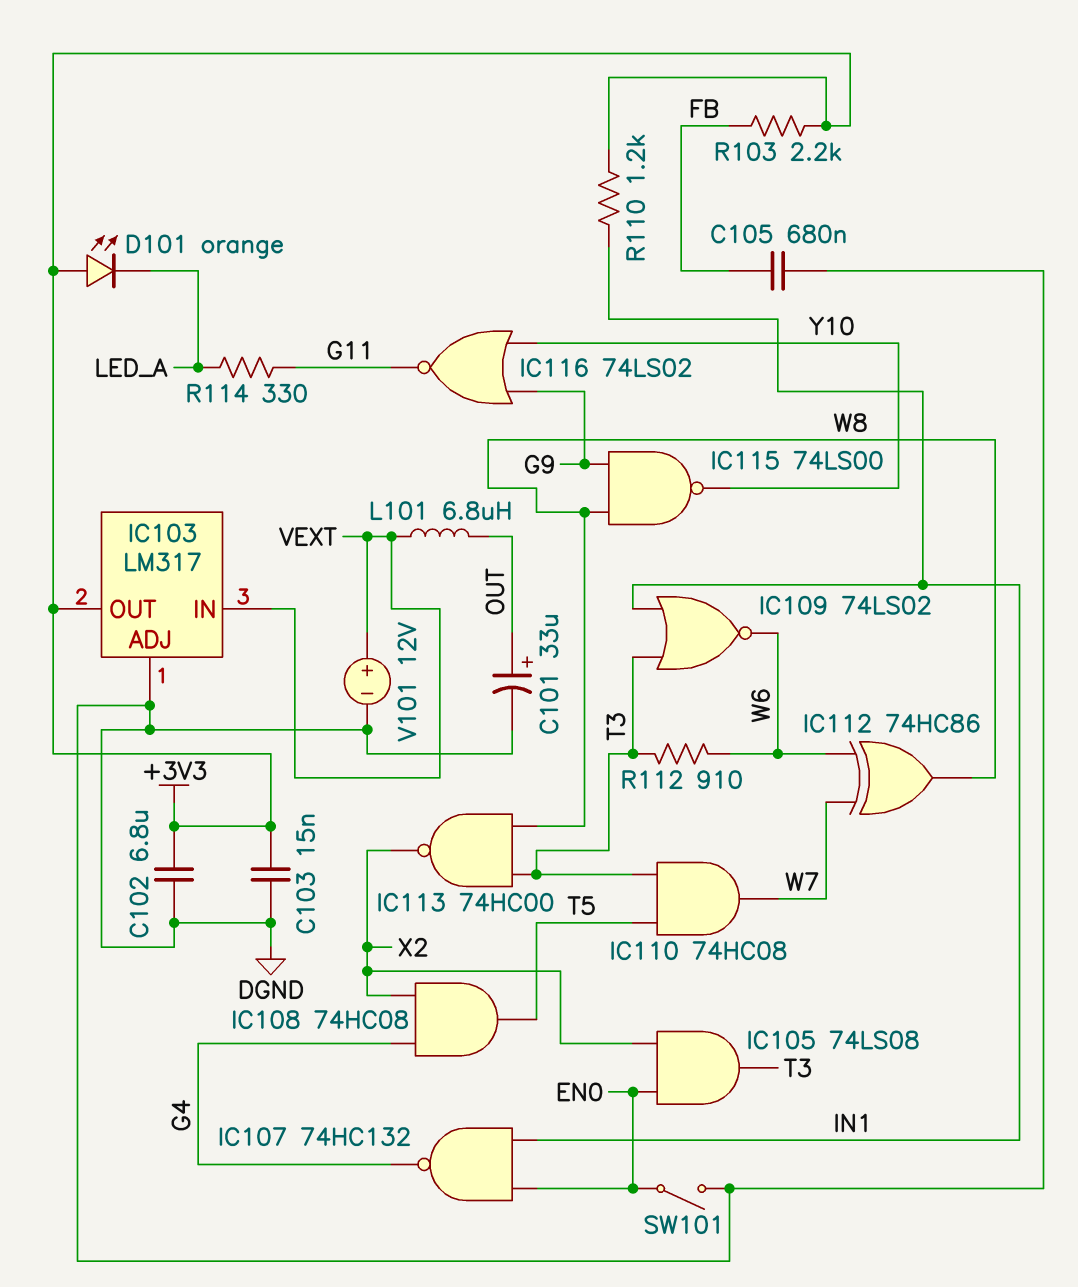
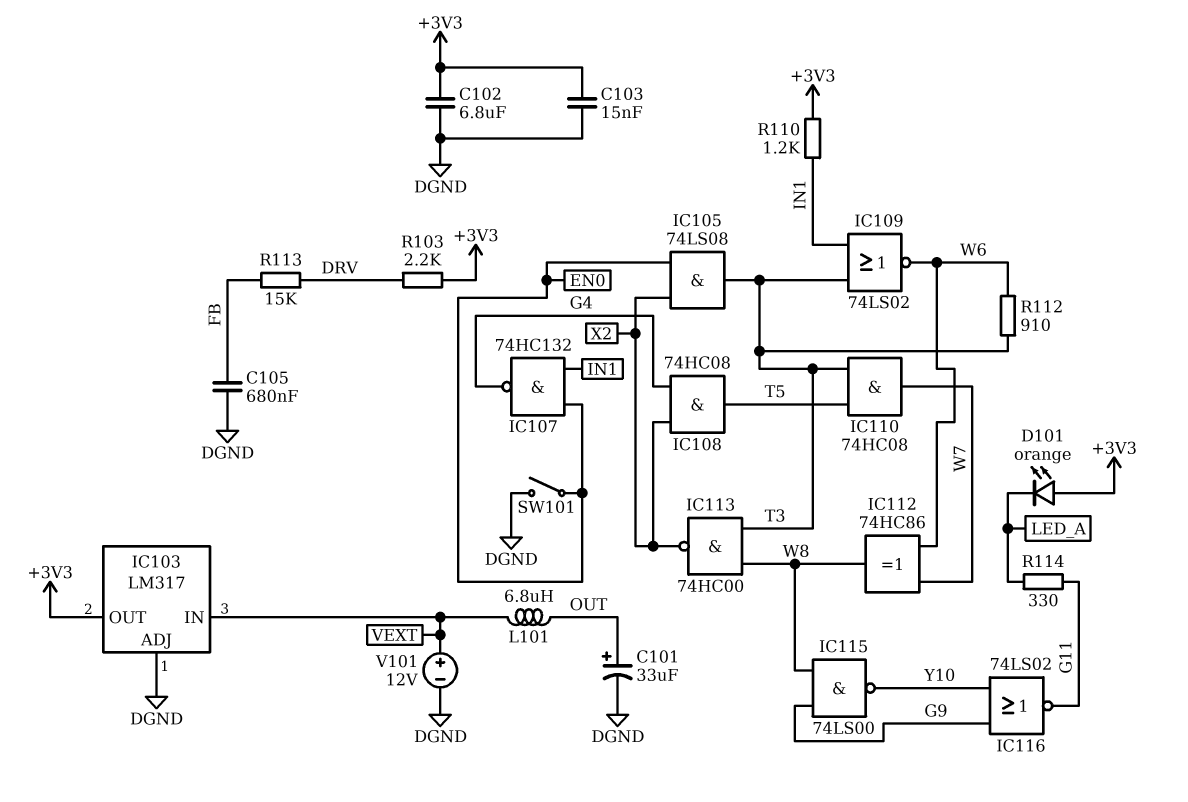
R103: 2.2k (+3V3, FB) -> 2.2k (+3V3, DRV)
R113: none -> 15k (DRV, FB)

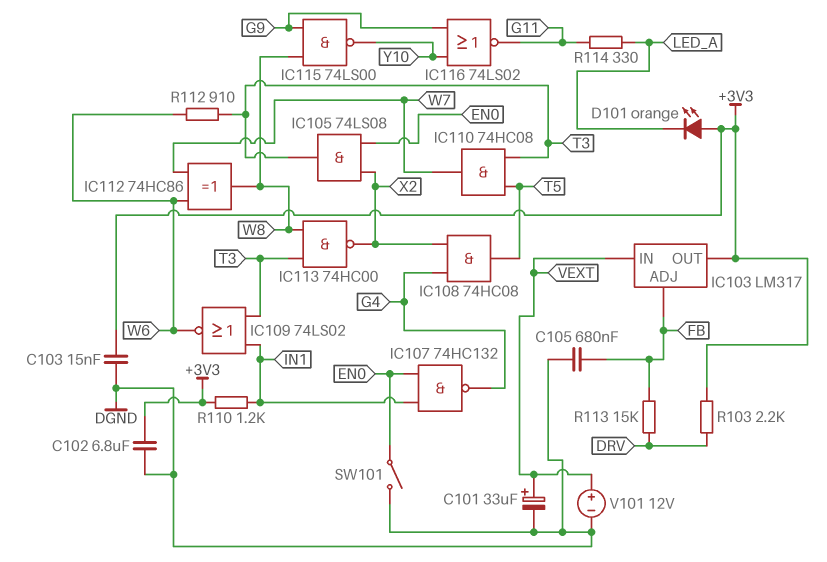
C101: 33uF (plus OUT, minus DGND) -> 33uF (plus VEXT, minus DGND)
IC103 pin ADJ: DGND -> FB
L101: 6.8uH (OUT, VEXT) -> none

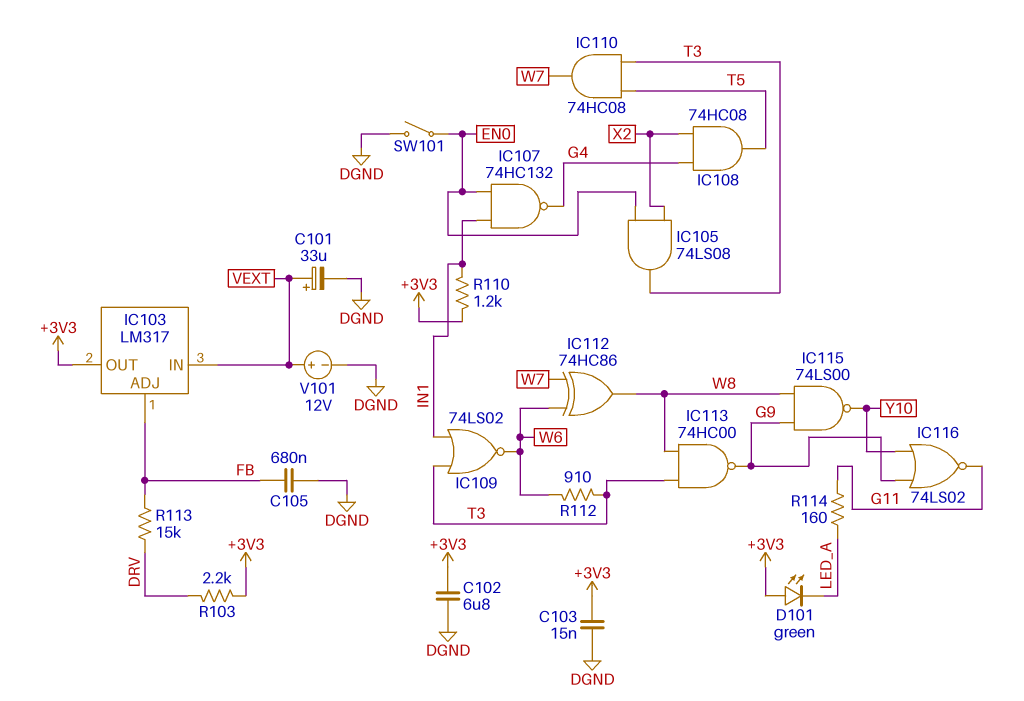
D101: LED orange (A +3V3, K LED_A) -> LED green (A +3V3, K LED_A)
IC113: NAND 74HC00 (in T3, in W8, out X2) -> NAND 74HC00 (in T3, in W8, out G9)
R114: 330 (G11, LED_A) -> 160 (G11, LED_A)

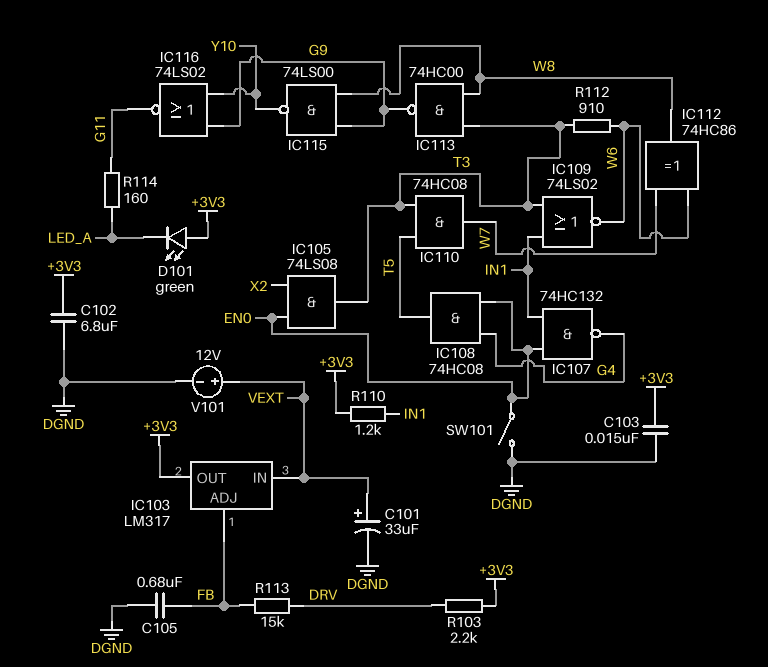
IC108: AND 74HC08 (in G4, in X2, out T5) -> AND 74HC08 (in EN0, in G4, out T5)

